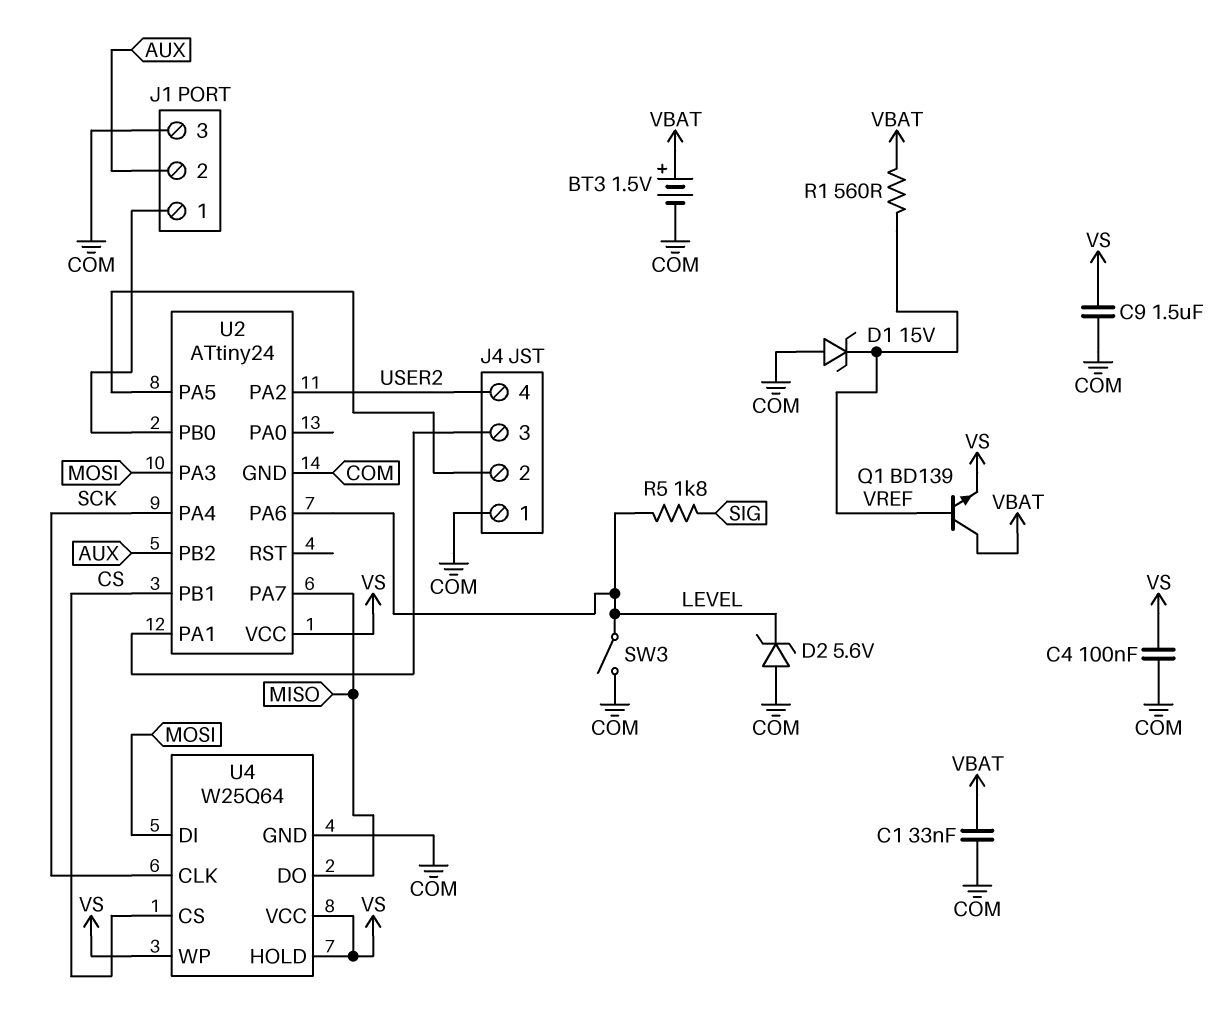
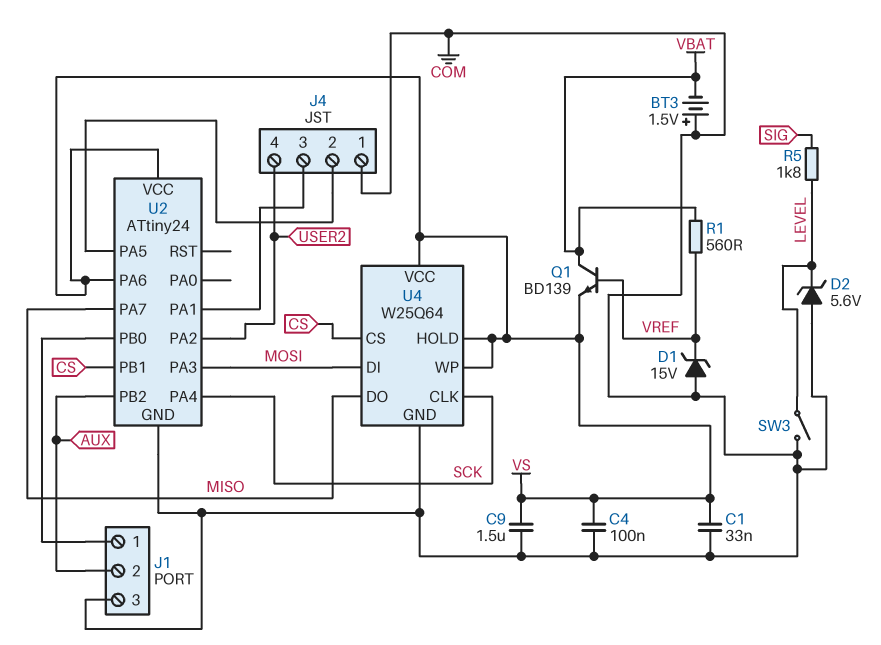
BT3: 1.5V (plus VBAT, minus COM) -> 1.5V (plus COM, minus VBAT)
C1: 33nF (COM, VBAT) -> 33nF (COM, VS)
U2 pin PA6: LEVEL -> VS

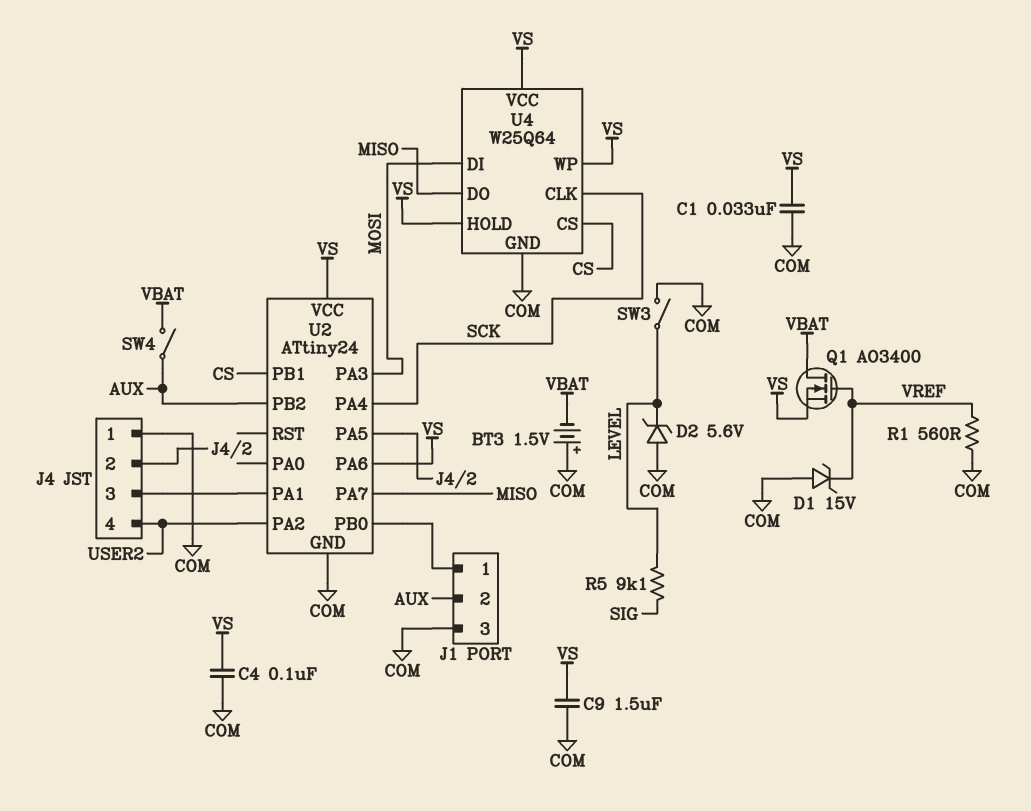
Q1: NPN BD139 (B VREF, C VBAT, E VS) -> NMOS AO3400 (G VREF, D VBAT, S VS)
R1: 560 (VBAT, VREF) -> 560 (COM, VREF)
R5: 1.8k (LEVEL, SIG) -> 9.1k (LEVEL, SIG)
SW4: none -> switch (AUX, VBAT)

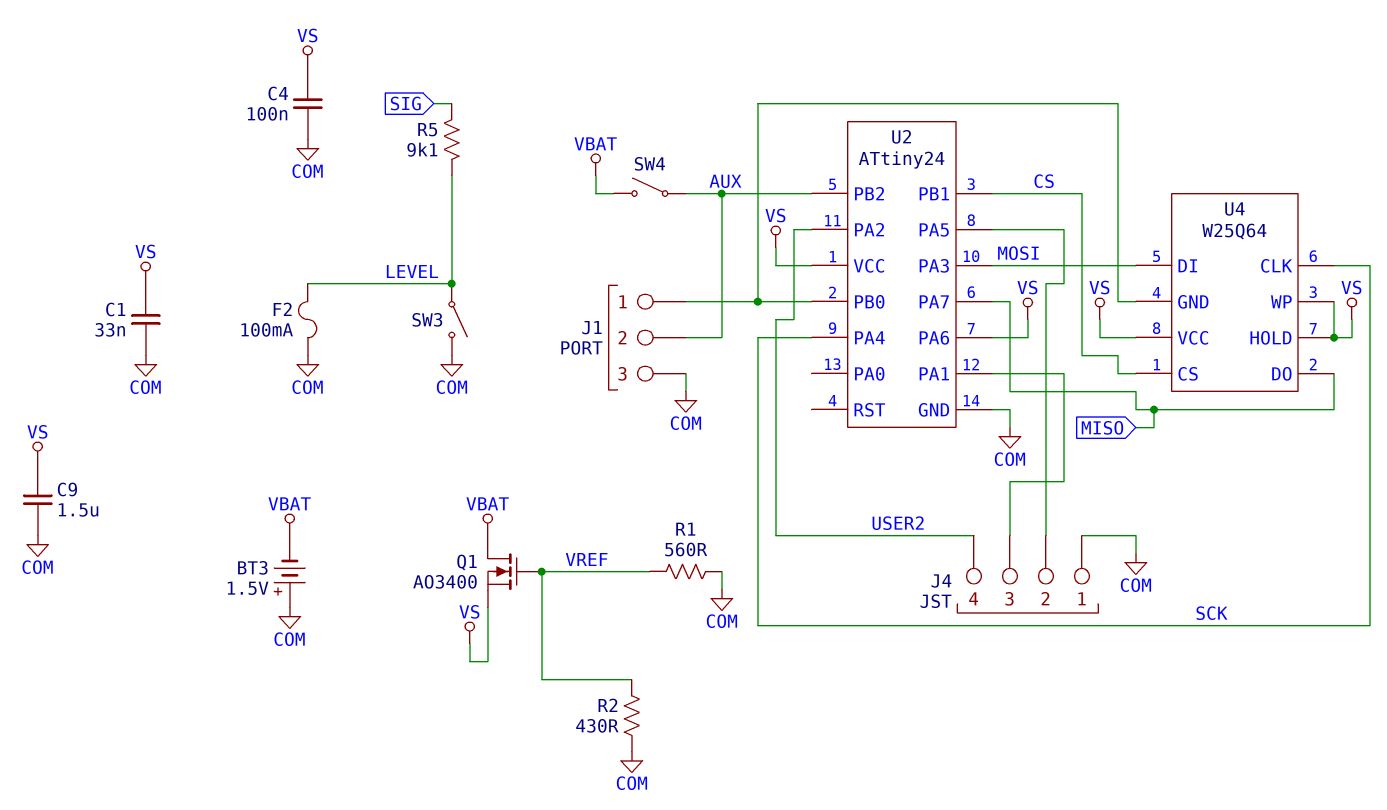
D1: zener 15V (A COM, K VREF) -> none
D2: zener 5.6V (A COM, K LEVEL) -> none
F2: none -> 100mA (COM, LEVEL)
R2: none -> 430 (COM, VREF)
U4 pin GND: COM -> J1/1

